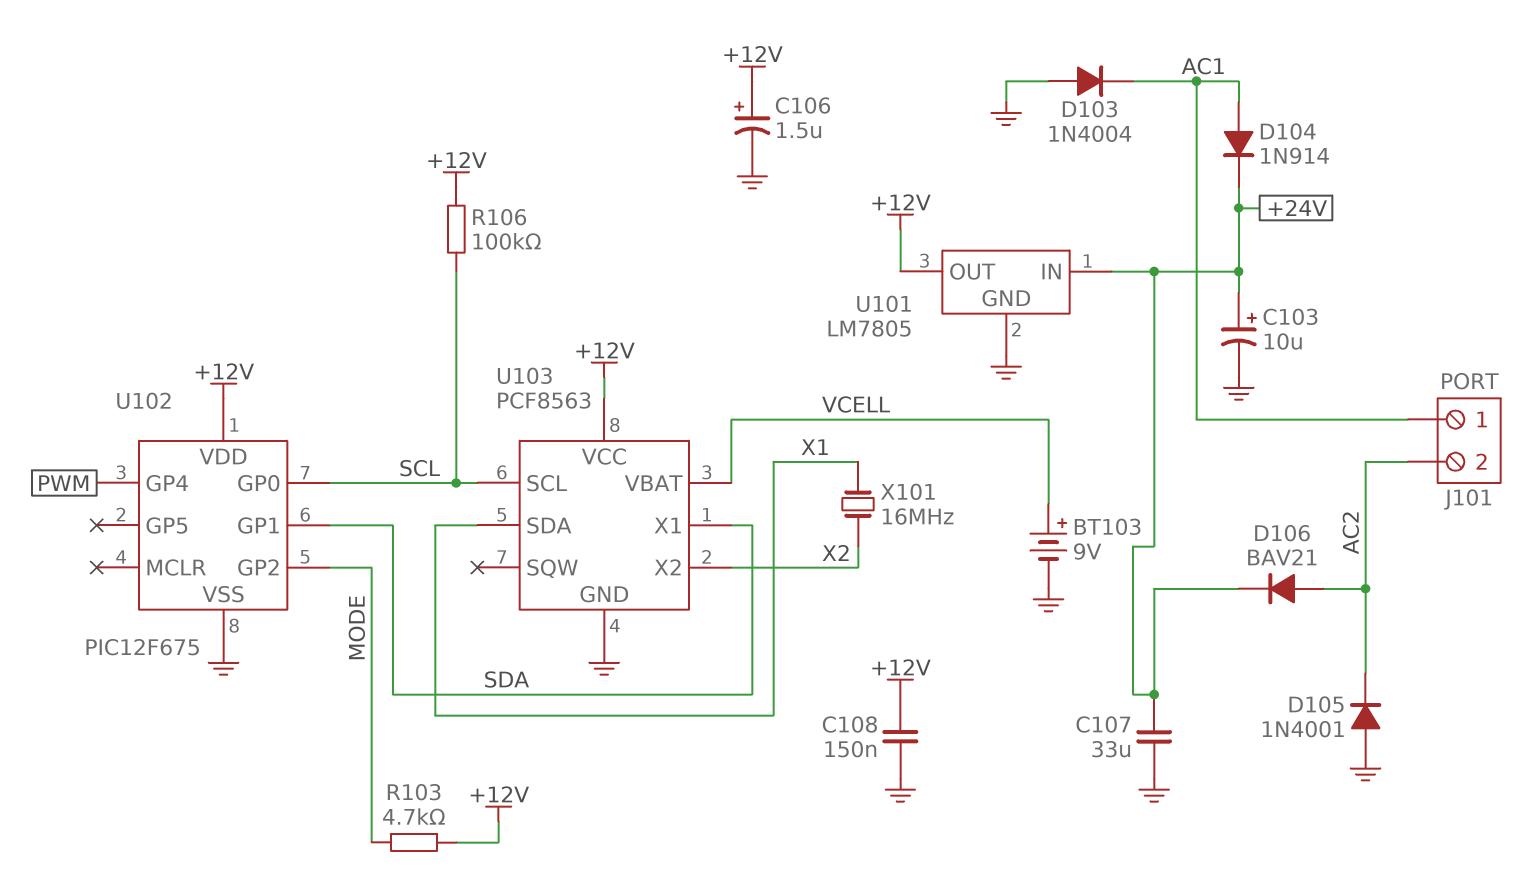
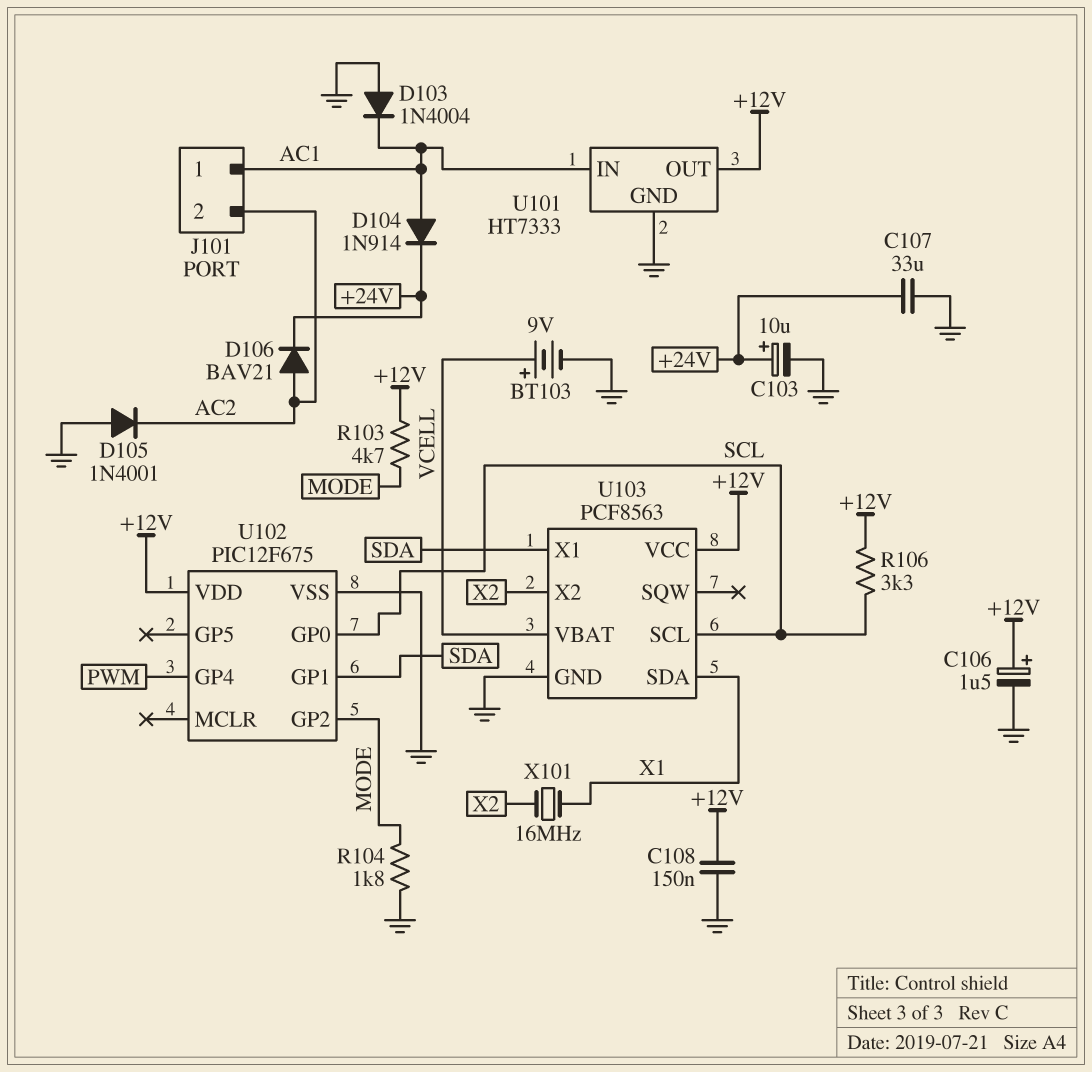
R104: none -> 1.8k (GND, MODE)
R106: 100k (+12V, SCL) -> 3.3k (+12V, SCL)
U101: LM7805 -> HT7333
U101 pin IN: +24V -> AC1

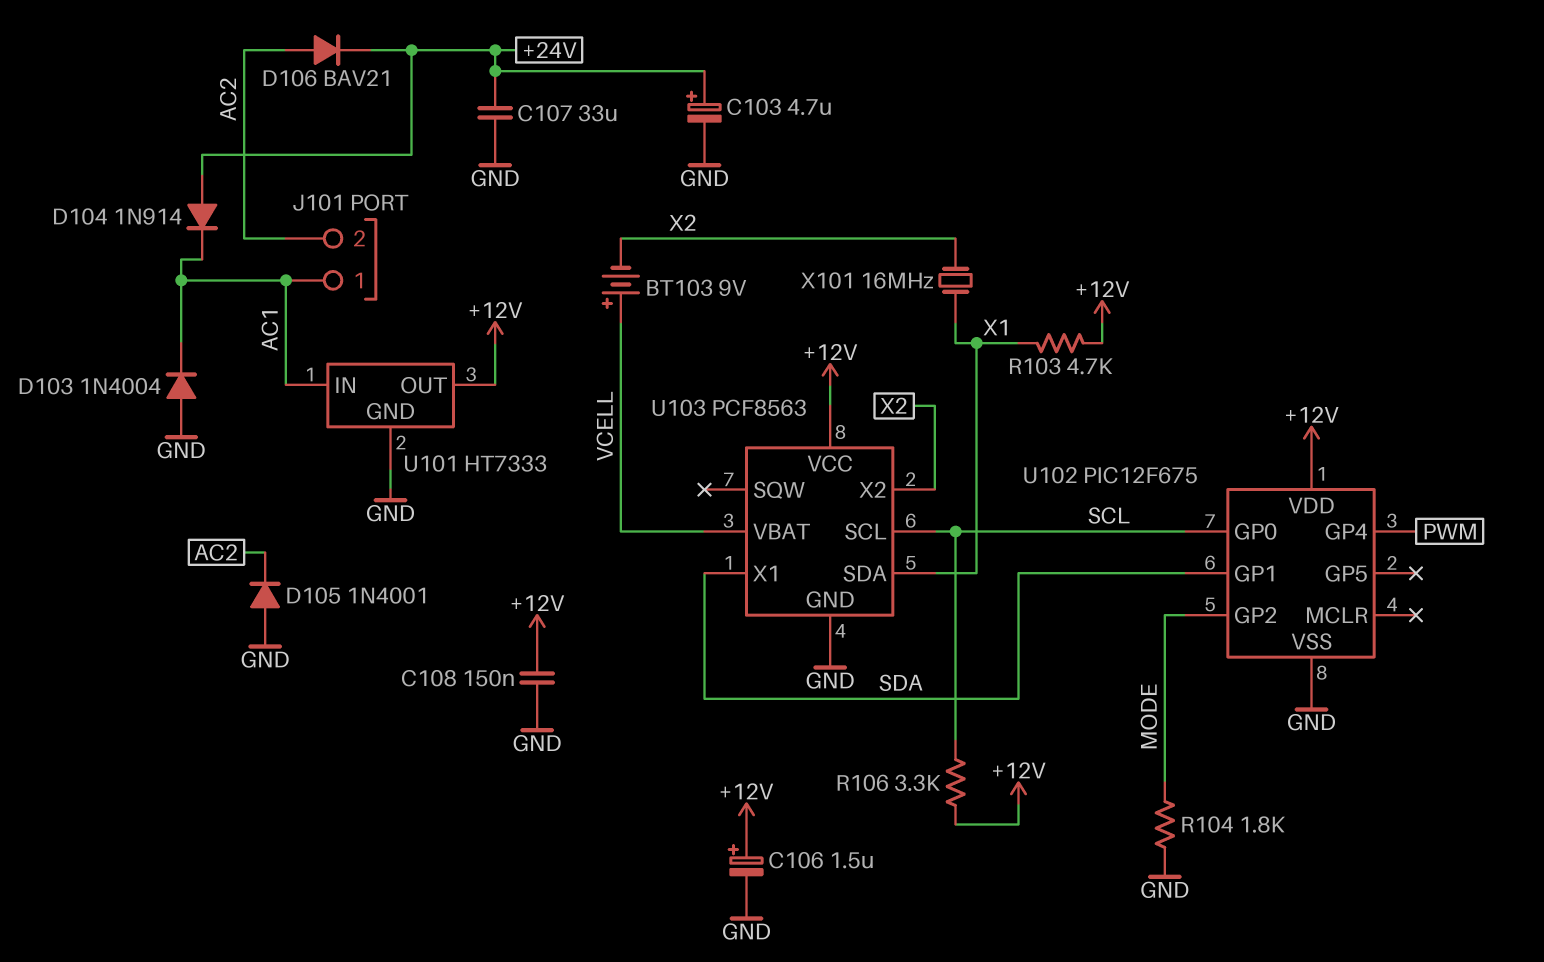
BT103: 9V (plus VCELL, minus GND) -> 9V (plus VCELL, minus X2)
C103: 10uF (plus +24V, minus GND) -> 4.7uF (plus +24V, minus GND)
D104: diode 1N914 (A AC1, K +24V) -> diode 1N914 (A +24V, K AC1)
R103: 4.7k (+12V, MODE) -> 4.7k (+12V, X1)

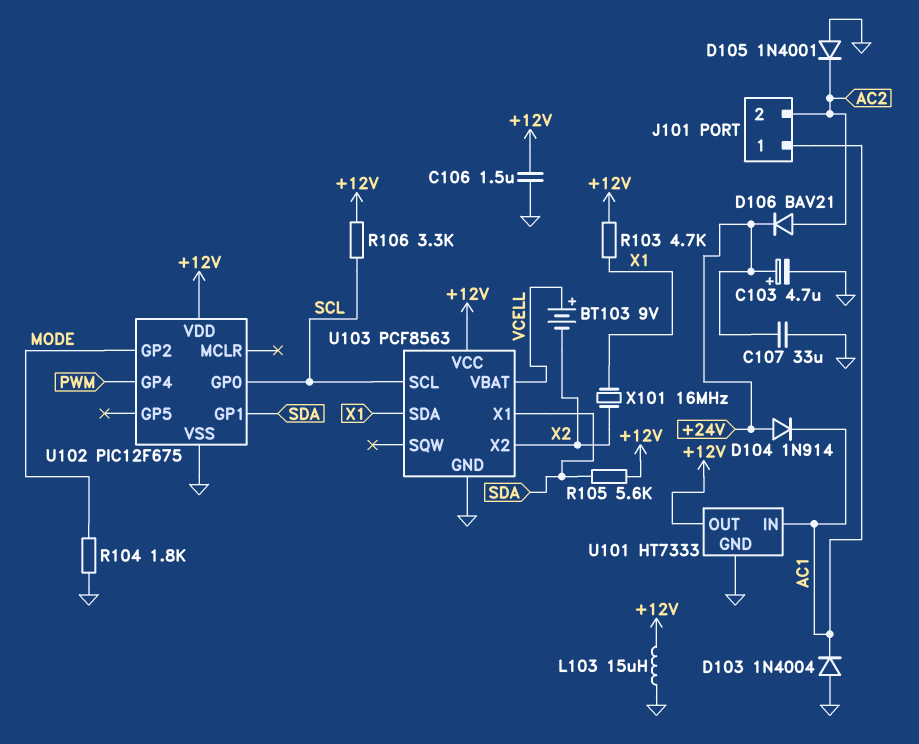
C106: 1.5uF (plus +12V, minus GND) -> 1.5uF (+12V, GND)
C108: 150nF (+12V, GND) -> none
L103: none -> 15uH (+12V, GND)
R105: none -> 5.6k (+12V, SDA)

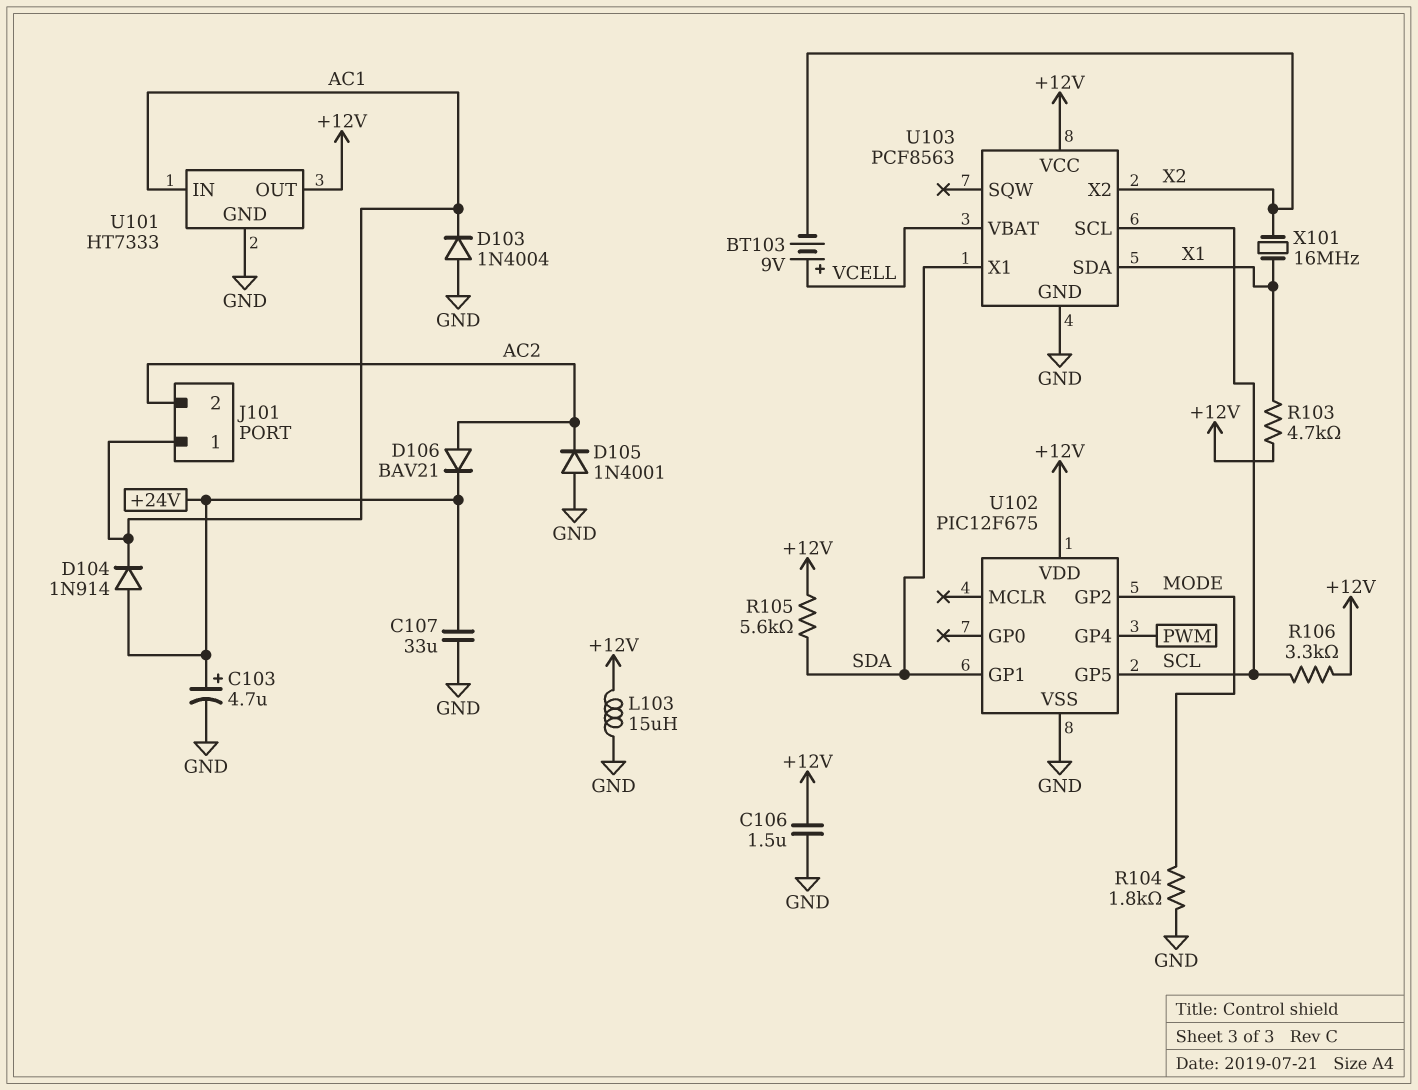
U102 pin GP0: SCL -> none
U102 pin GP5: none -> SCL

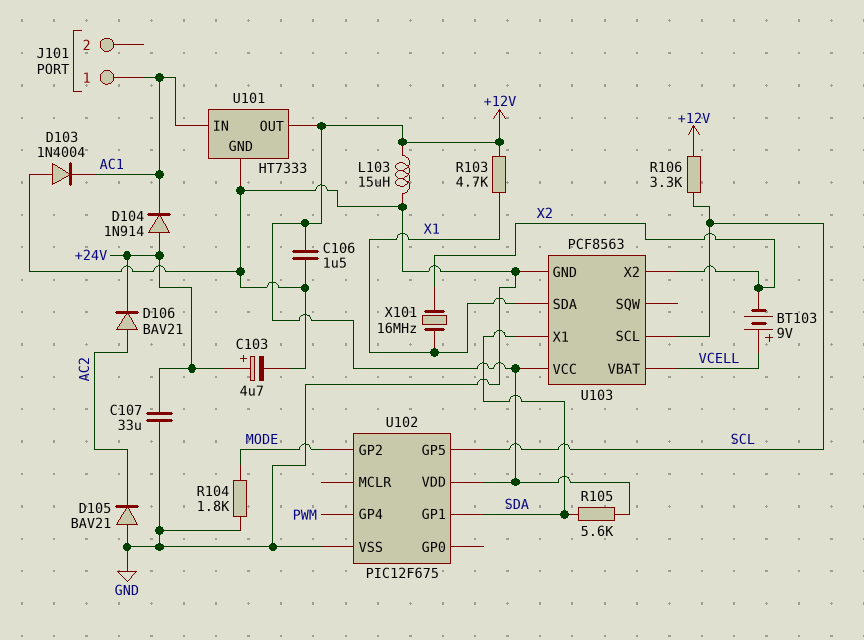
D105: diode 1N4001 (A GND, K AC2) -> diode BAV21 (A GND, K AC2)
J101 pin 2: AC2 -> none

